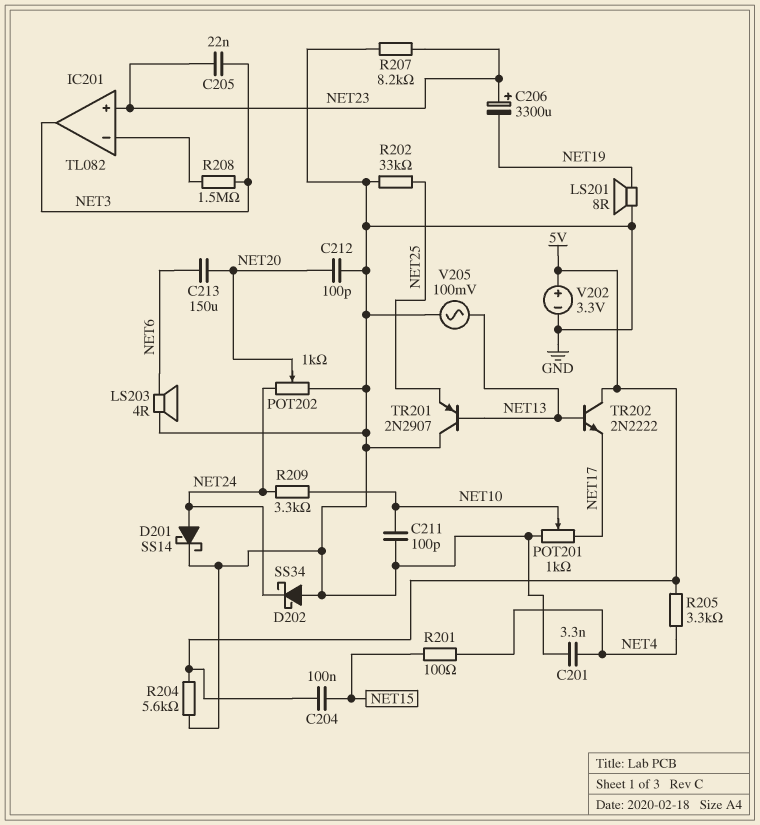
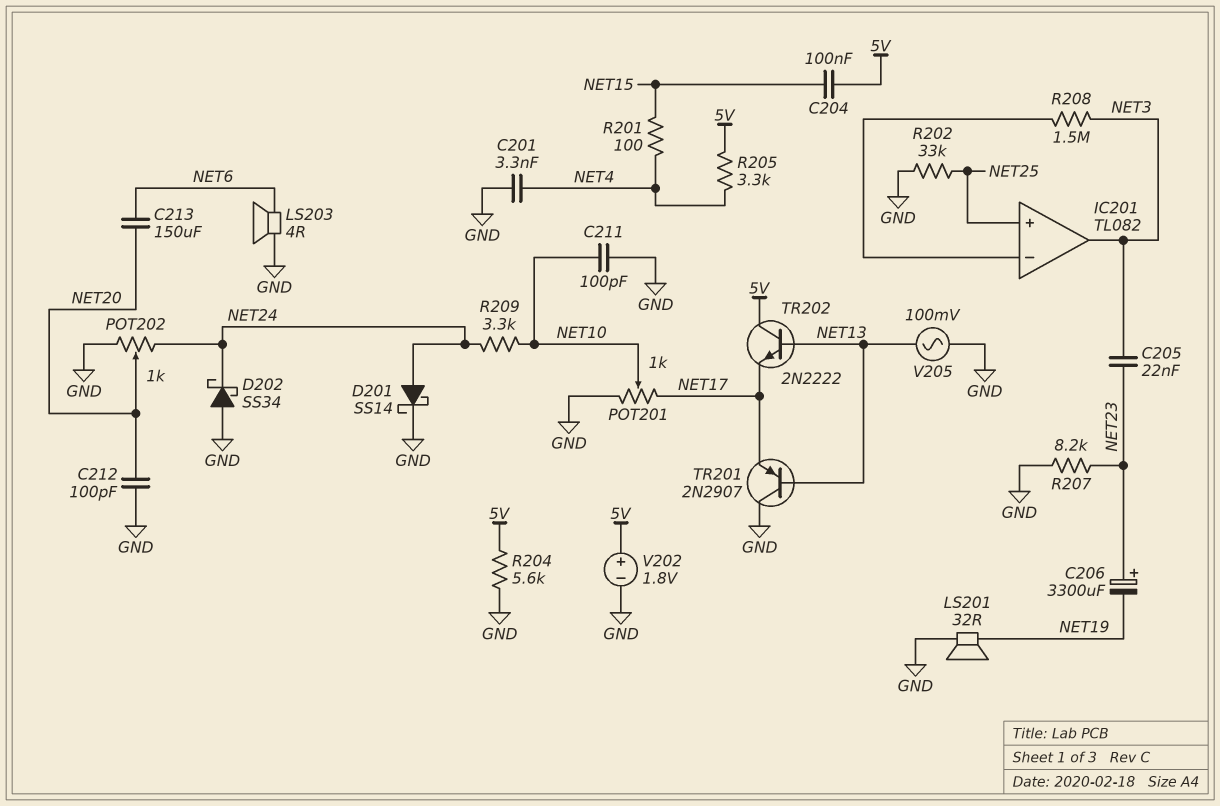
IC201 pin in+: NET23 -> NET25
LS201: speaker 8R (GND, NET19) -> speaker 32R (GND, NET19)
TR201: PNP 2N2907 (B NET13, C GND, E NET25) -> PNP 2N2907 (B NET13, C GND, E NET17)
V202: 3.3V (plus 5V, minus GND) -> 1.8V (plus 5V, minus GND)

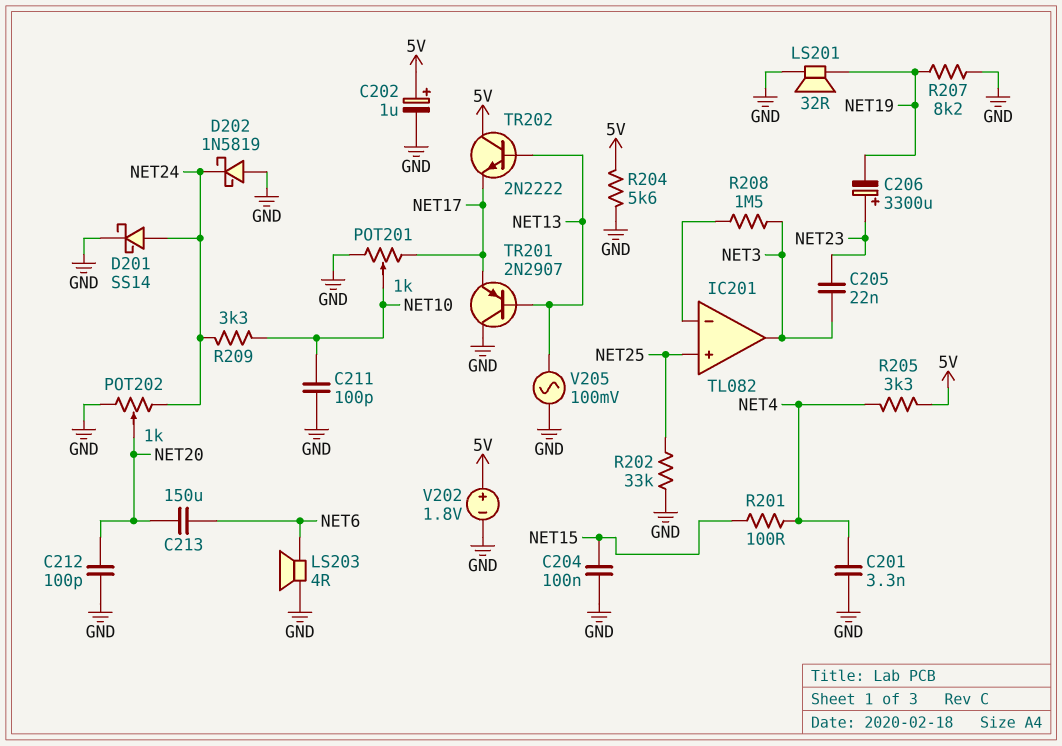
C202: none -> 1uF (plus 5V, minus GND)
C204: 100nF (5V, NET15) -> 100nF (GND, NET15)
D202: schottky SS34 (A GND, K NET24) -> schottky 1N5819 (A GND, K NET24)
R207: 8.2k (GND, NET23) -> 8.2k (GND, NET19)

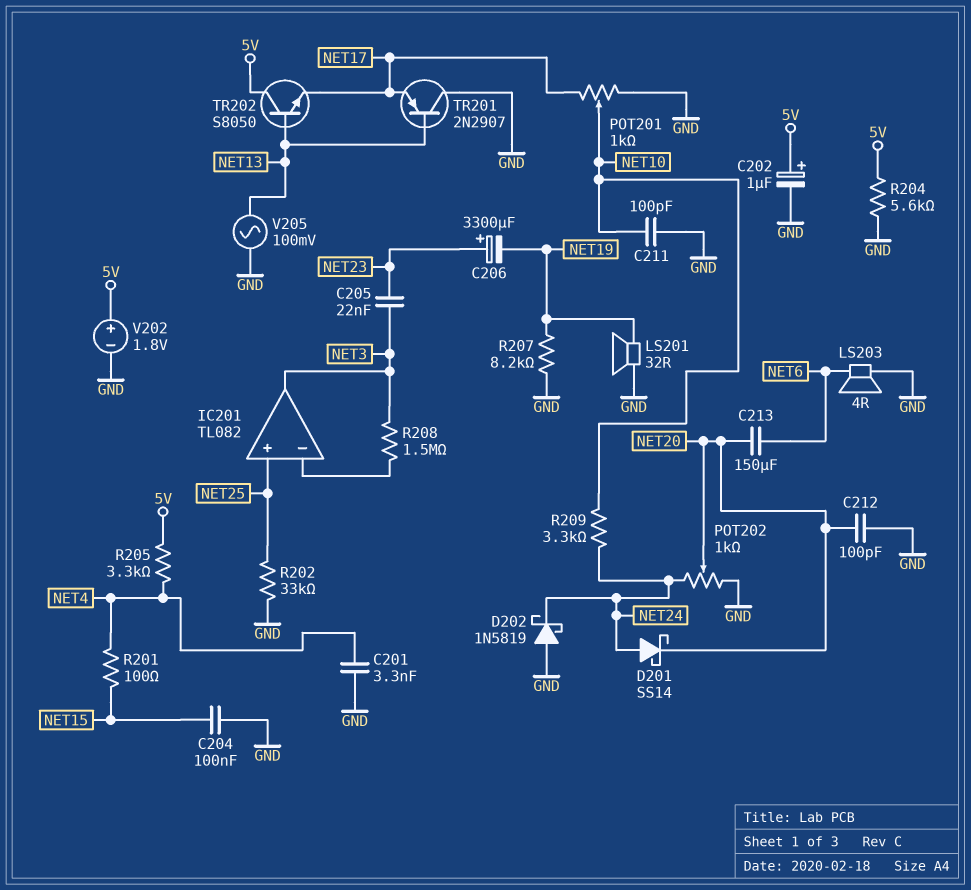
D201: schottky SS14 (A NET24, K GND) -> schottky SS14 (A NET24, K NET20)
TR202: NPN 2N2222 (B NET13, C 5V, E NET17) -> NPN S8050 (B NET13, C 5V, E NET17)

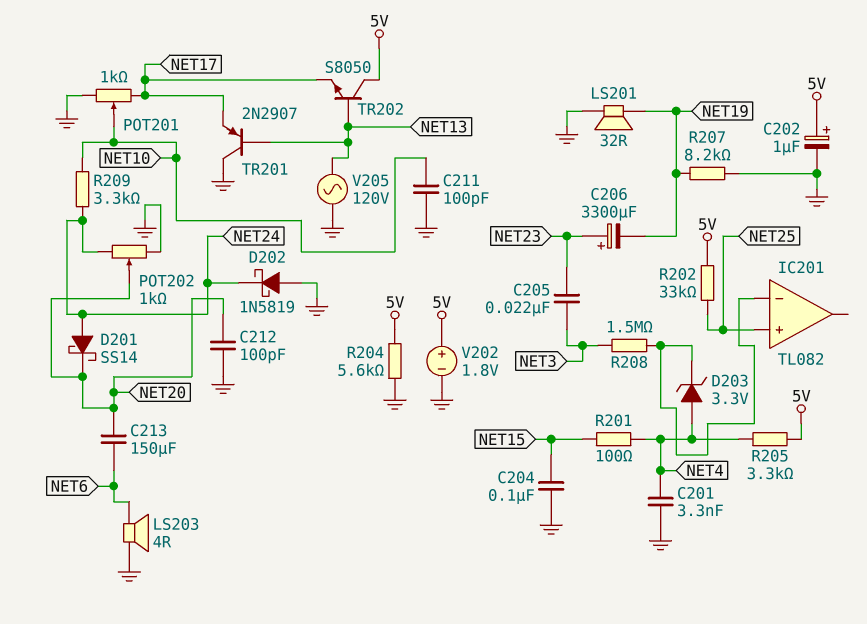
D203: none -> zener 3.3V (A NET4, K IC201/in-)
IC201 pin out: NET3 -> none
R202: 33k (GND, NET25) -> 33k (5V, NET25)
V205: AC 100mV (GND, NET13) -> AC 120V (GND, NET13)

